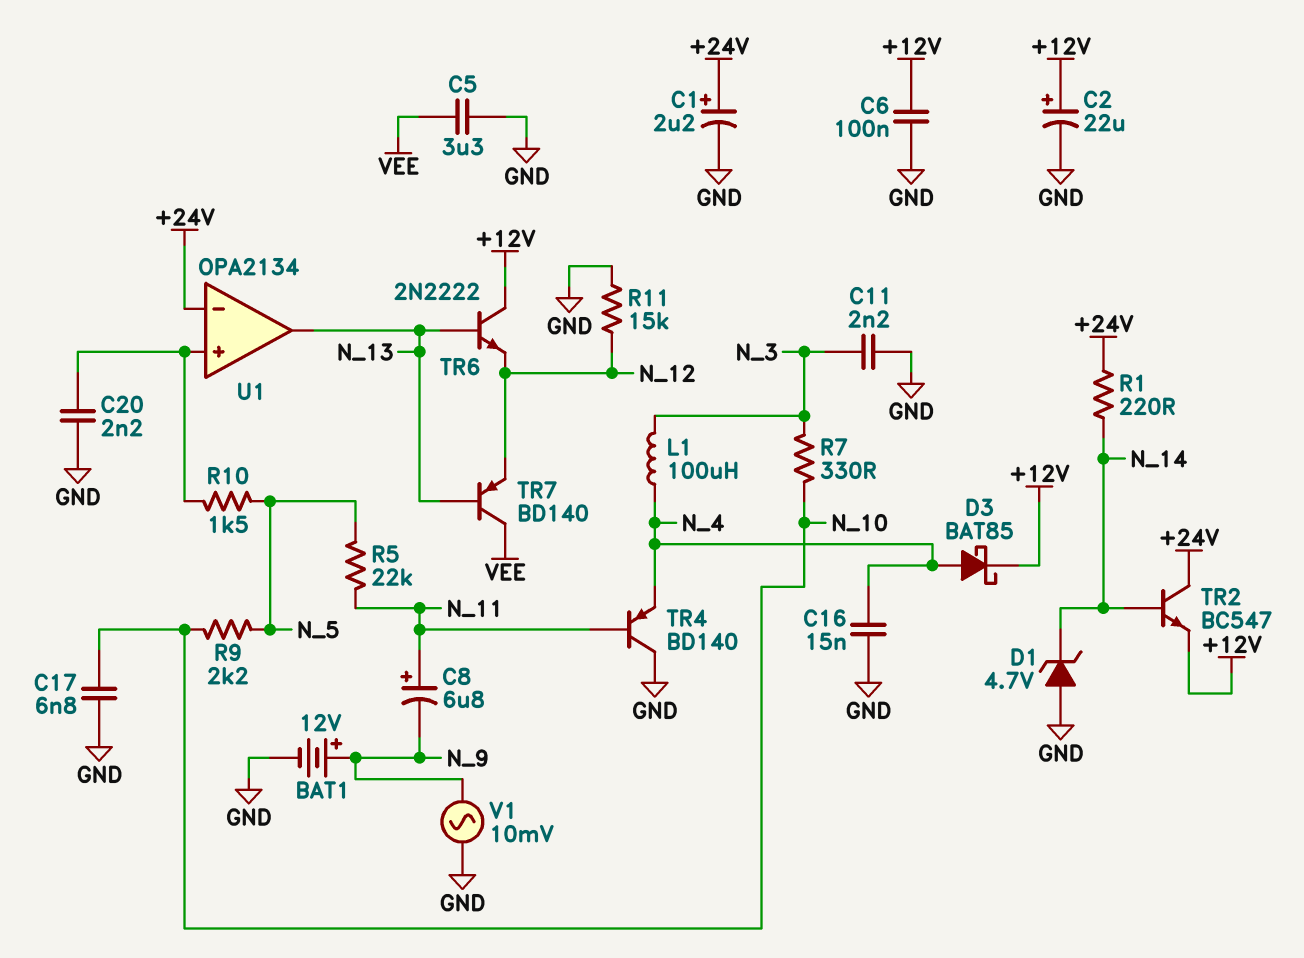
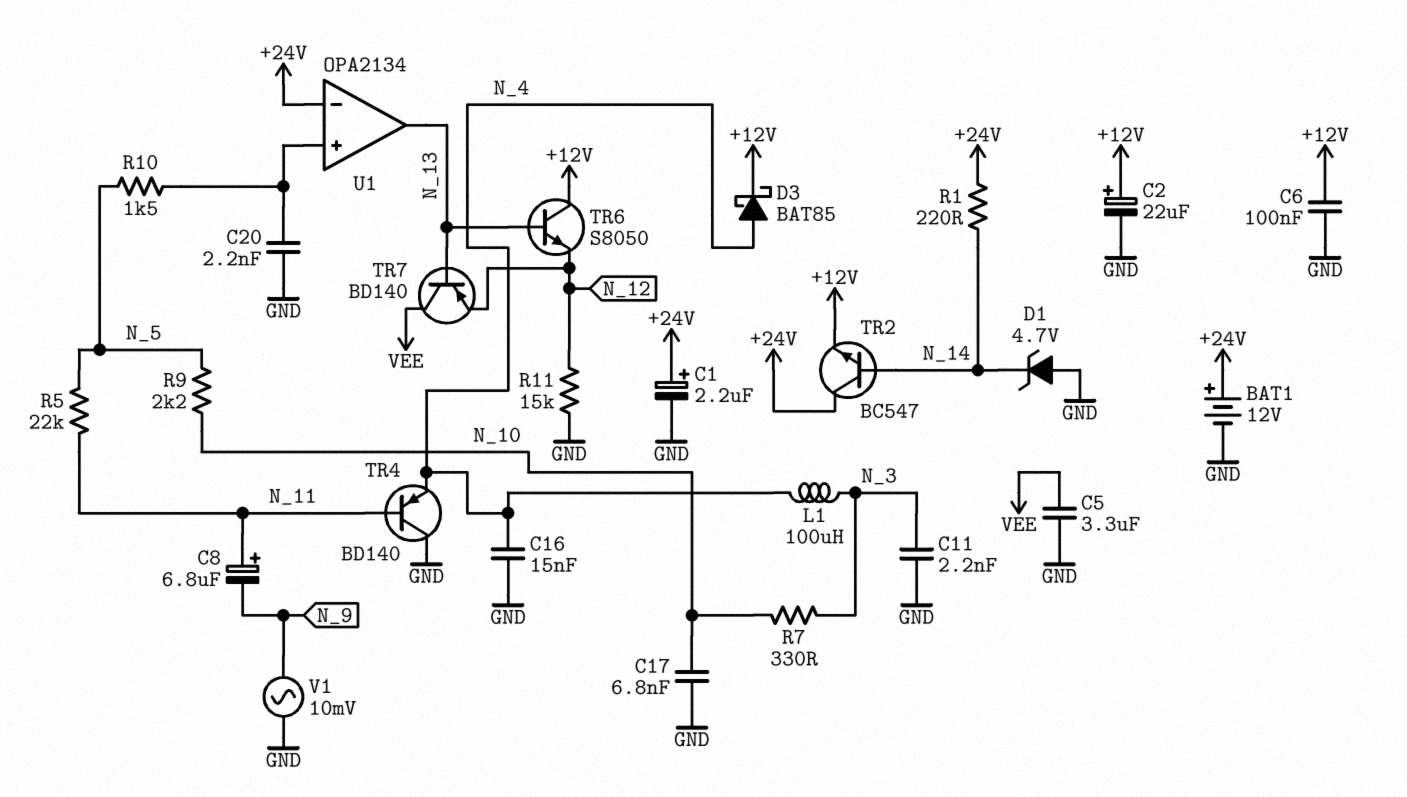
BAT1: 12V (plus N_9, minus GND) -> 12V (plus +24V, minus GND)
TR6: NPN 2N2222 (B N_13, C +12V, E N_12) -> NPN S8050 (B N_13, C +12V, E N_12)

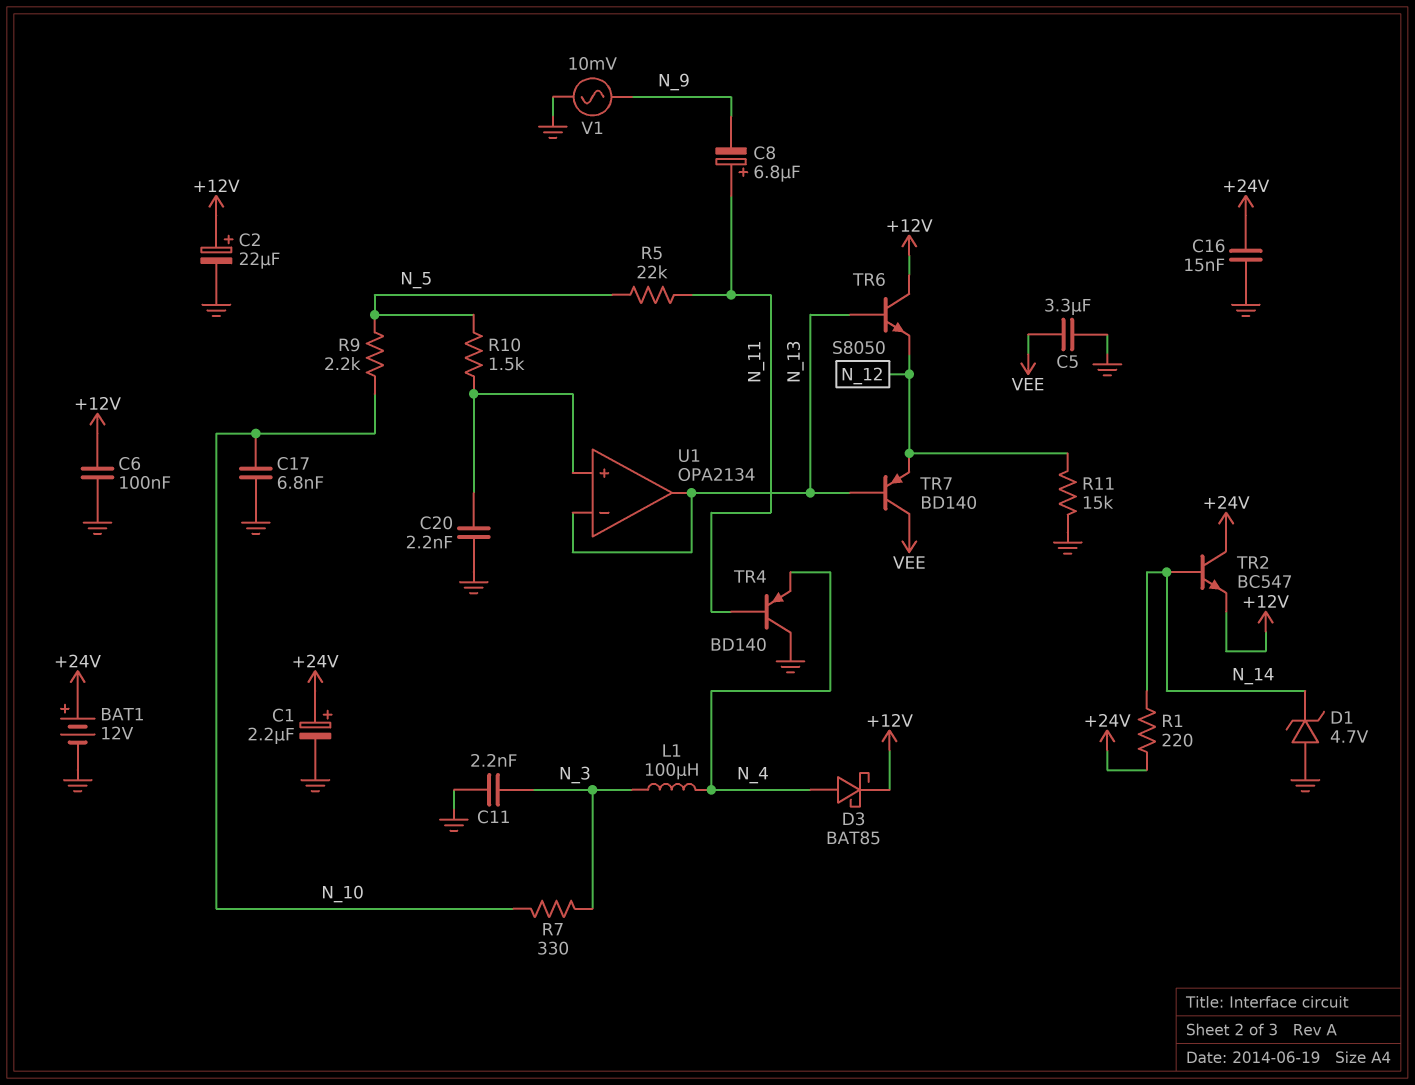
C16: 15nF (GND, N_4) -> 15nF (+24V, GND)
U1 pin in-: +24V -> N_13

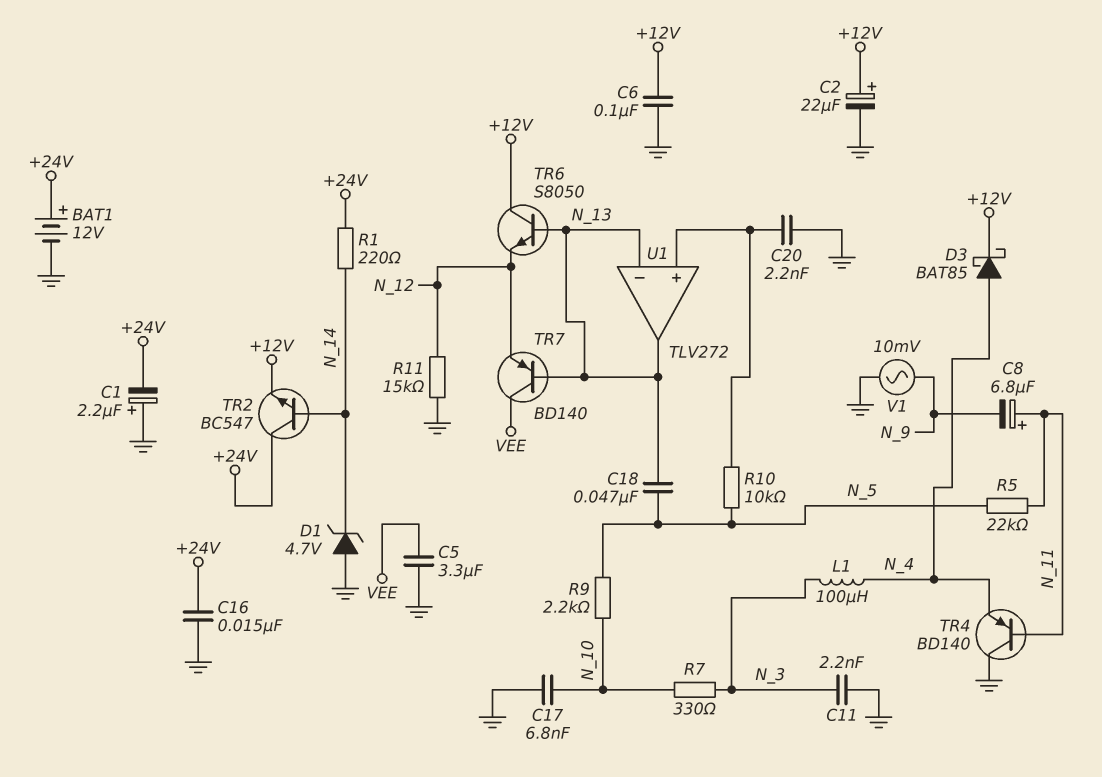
C1: 2.2uF (plus +24V, minus GND) -> 2.2uF (plus GND, minus +24V)
C18: none -> 47nF (N_5, N_13)
R10: 1.5k (N_5, U1/in+) -> 10k (N_5, U1/in+)
U1: OPA2134 -> TLV272

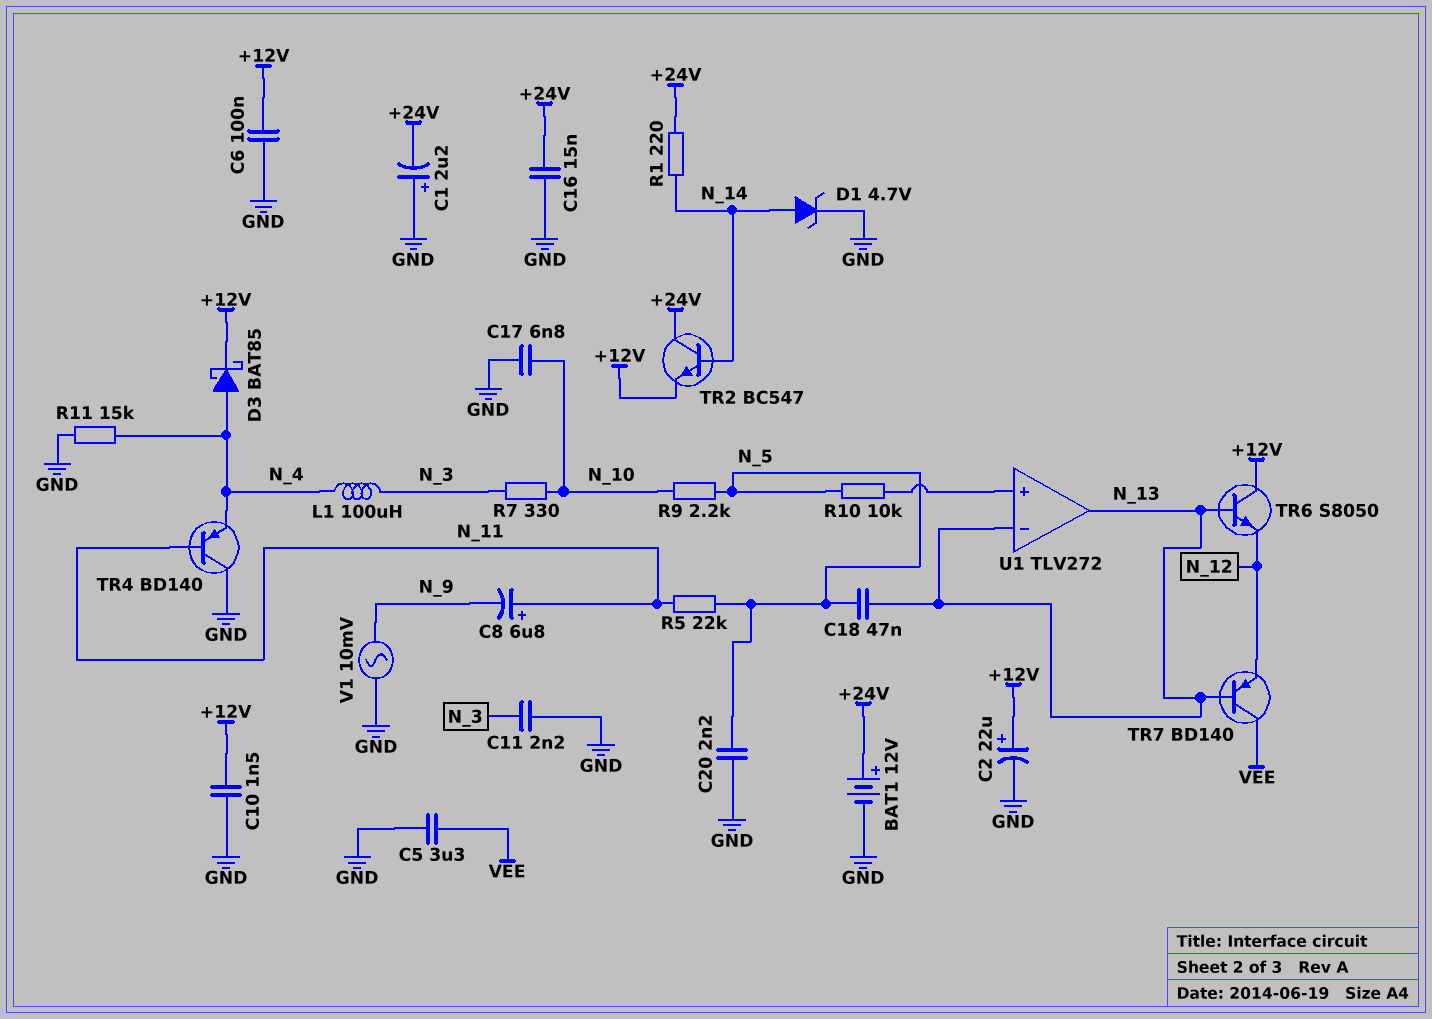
C10: none -> 1.5nF (+12V, GND)
C20: 2.2nF (GND, U1/in+) -> 2.2nF (GND, N_5)
D1: zener 4.7V (A GND, K N_14) -> zener 4.7V (A N_14, K GND)
R11: 15k (GND, N_12) -> 15k (GND, N_4)

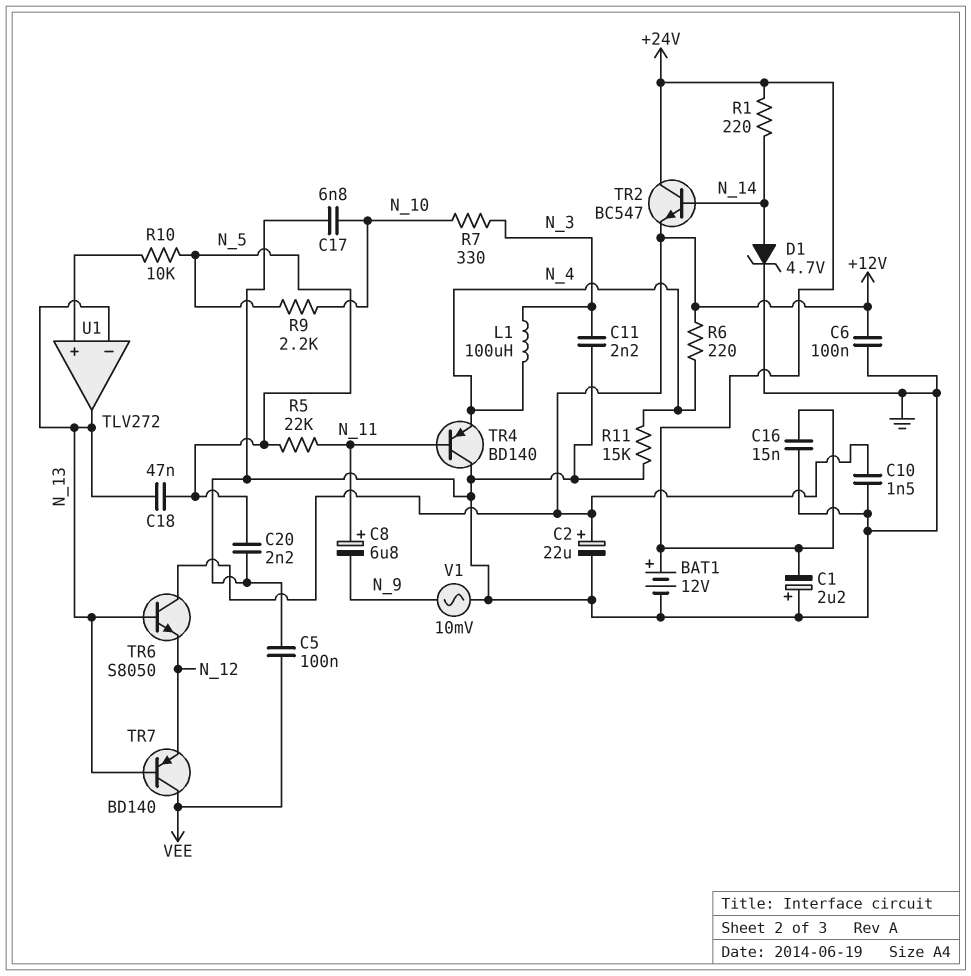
C5: 3.3uF (GND, VEE) -> 100nF (GND, VEE)
D3: schottky BAT85 (A N_4, K +12V) -> none
R6: none -> 220 (+12V, N_4)

